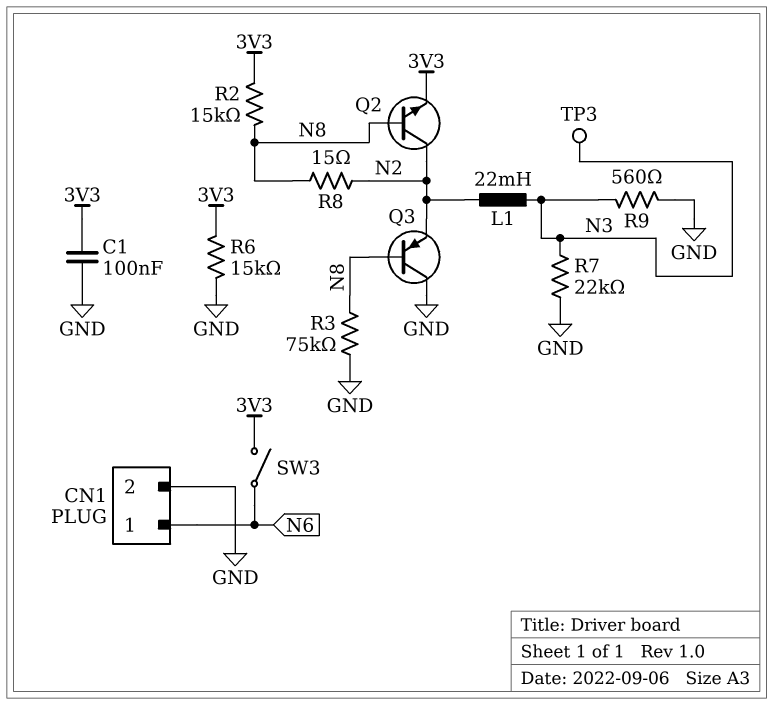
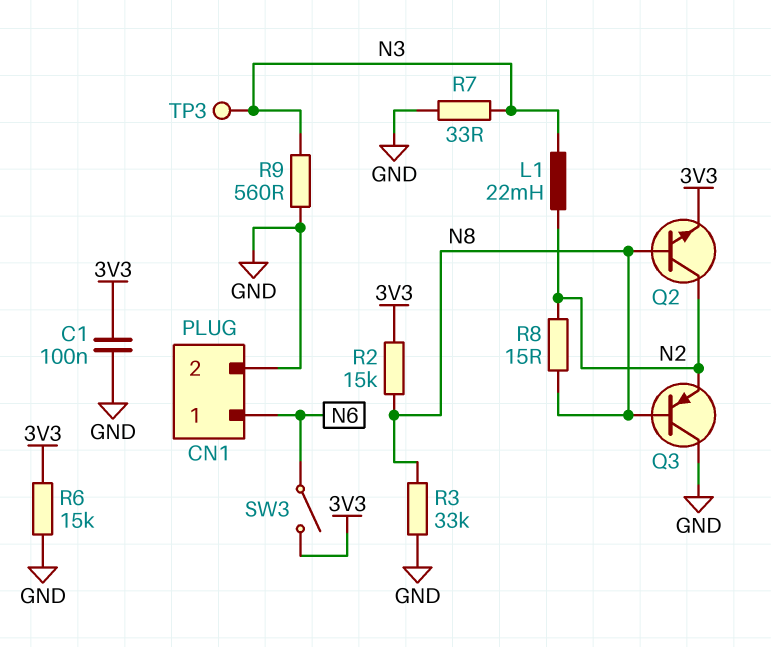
R3: 75k (GND, N8) -> 33k (GND, N8)
R7: 22k (GND, N3) -> 33 (GND, N3)

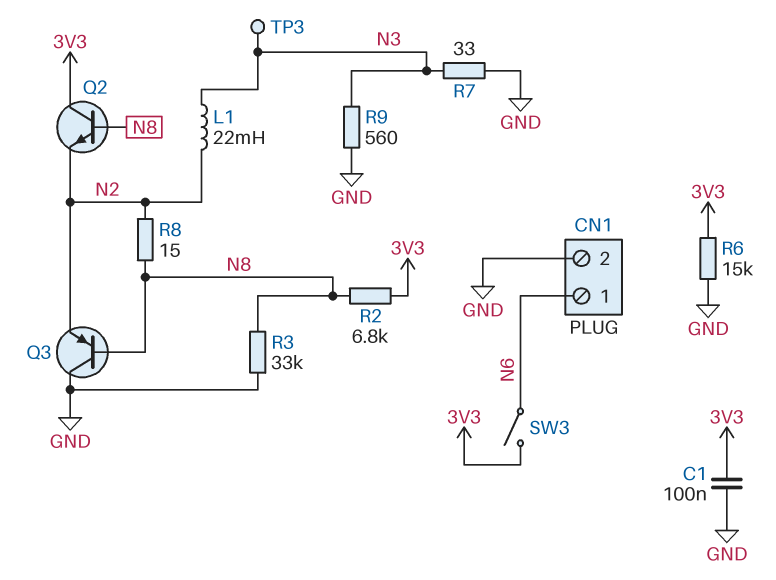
Q2: NPN (B N8, C N2, E 3V3) -> NPN (B N8, C 3V3, E N2)
R2: 15k (3V3, N8) -> 6.8k (3V3, N8)

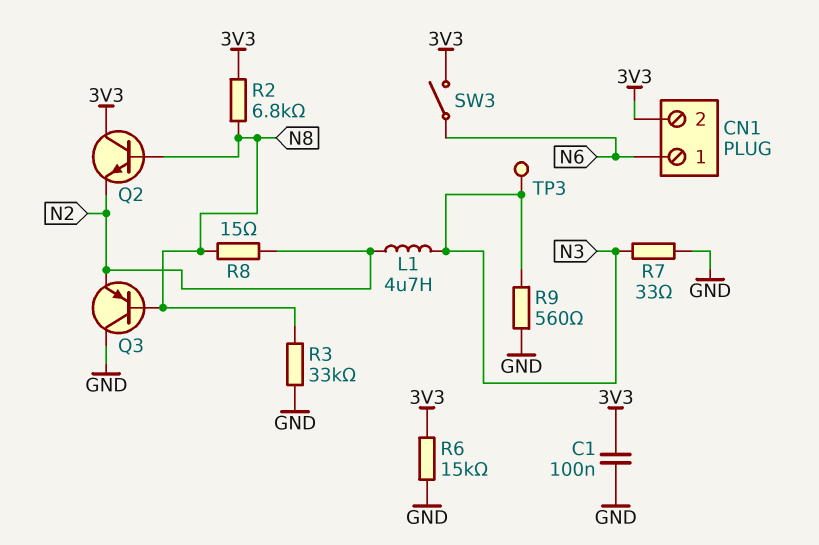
CN1 pin 2: GND -> 3V3
L1: 22mH (N2, N3) -> 4.7uH (N2, N3)

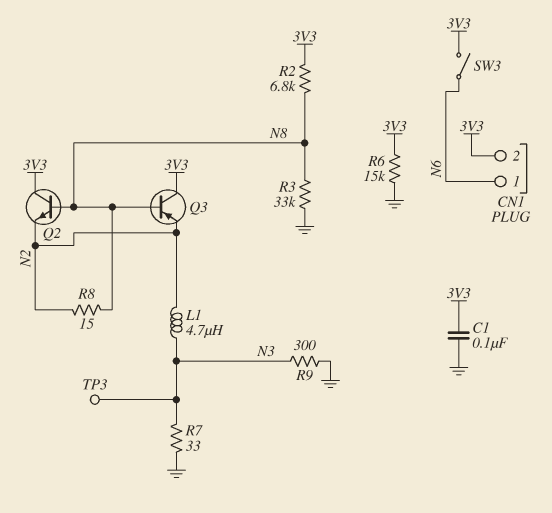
Q3: PNP (B N8, C GND, E N2) -> PNP (B N8, C 3V3, E N2)
R9: 560 (GND, N3) -> 300 (GND, N3)

